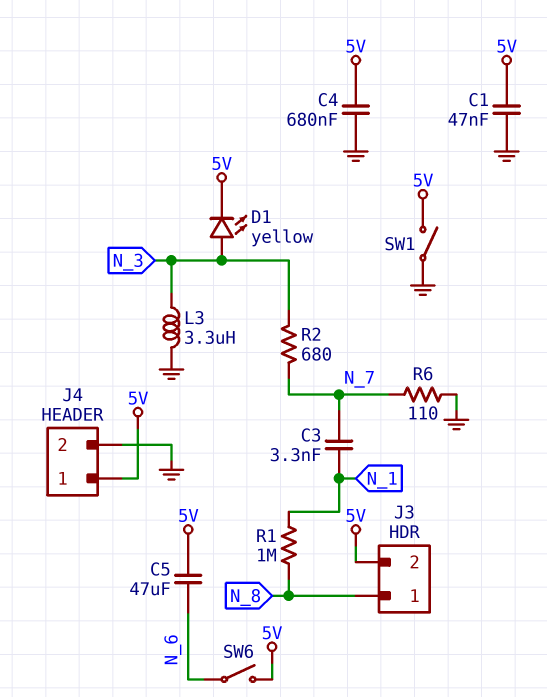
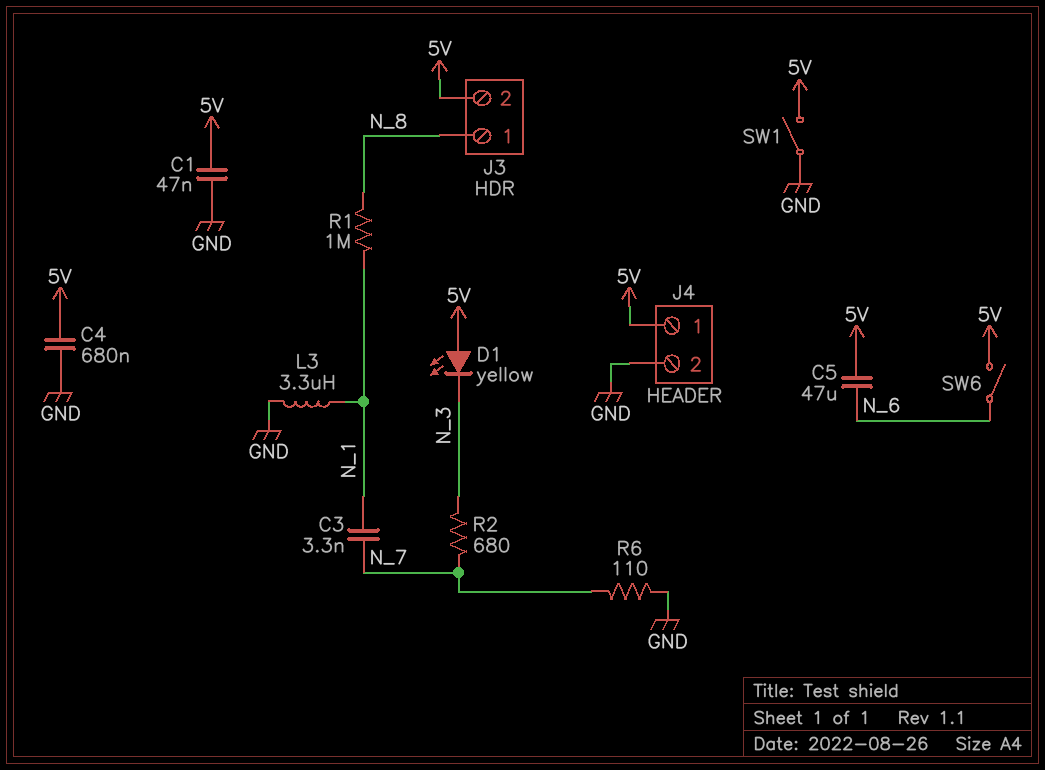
D1: LED yellow (A N_3, K 5V) -> LED yellow (A 5V, K N_3)
L3: 3.3uH (GND, N_3) -> 3.3uH (GND, N_1)

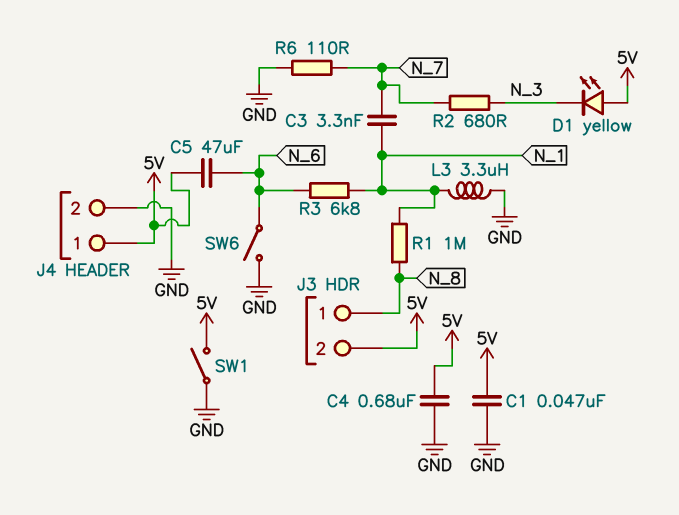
R3: none -> 6.8k (N_1, N_6)
SW6: switch (5V, N_6) -> switch (GND, N_6)

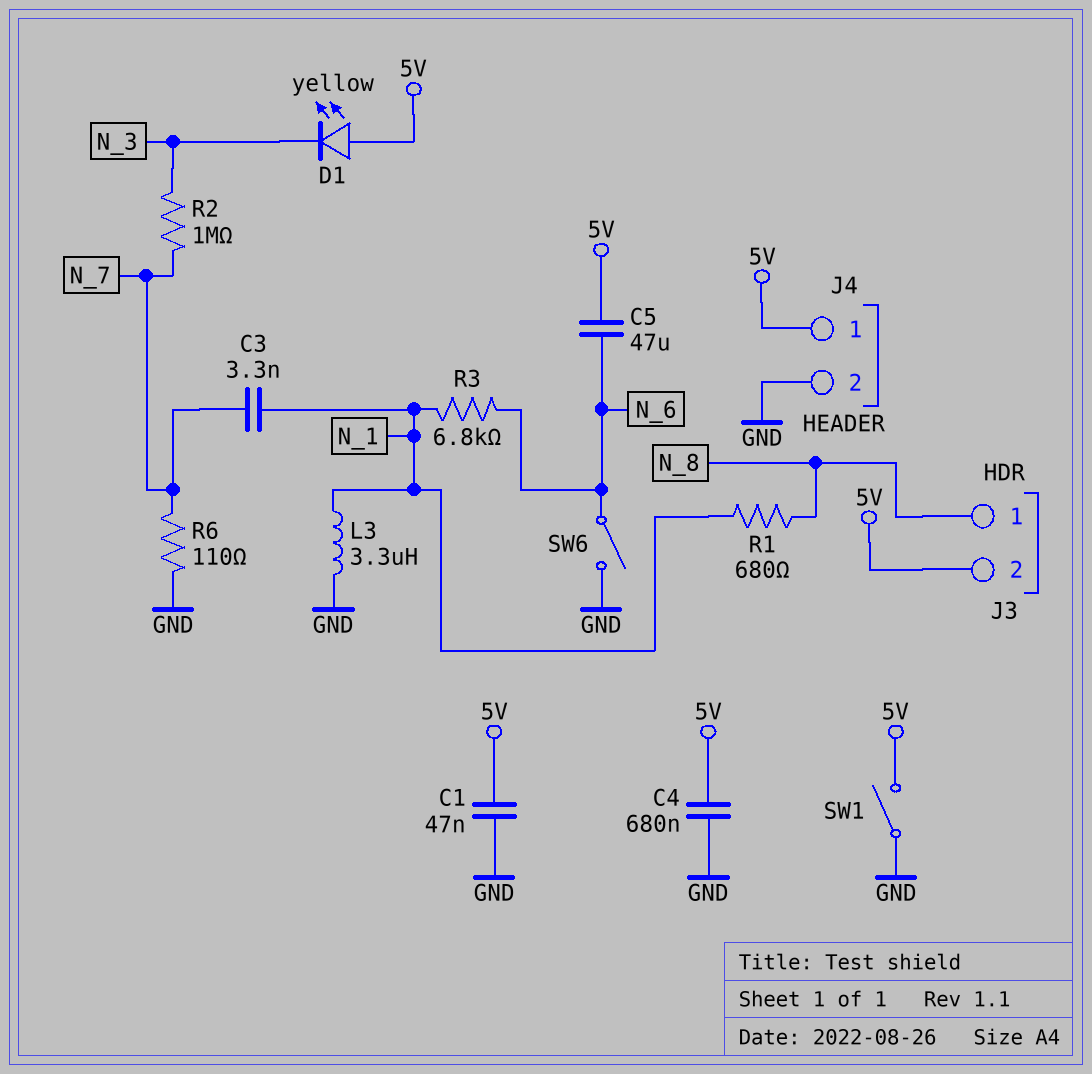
R1: 1M (N_1, N_8) -> 680 (N_1, N_8)
R2: 680 (N_3, N_7) -> 1M (N_3, N_7)

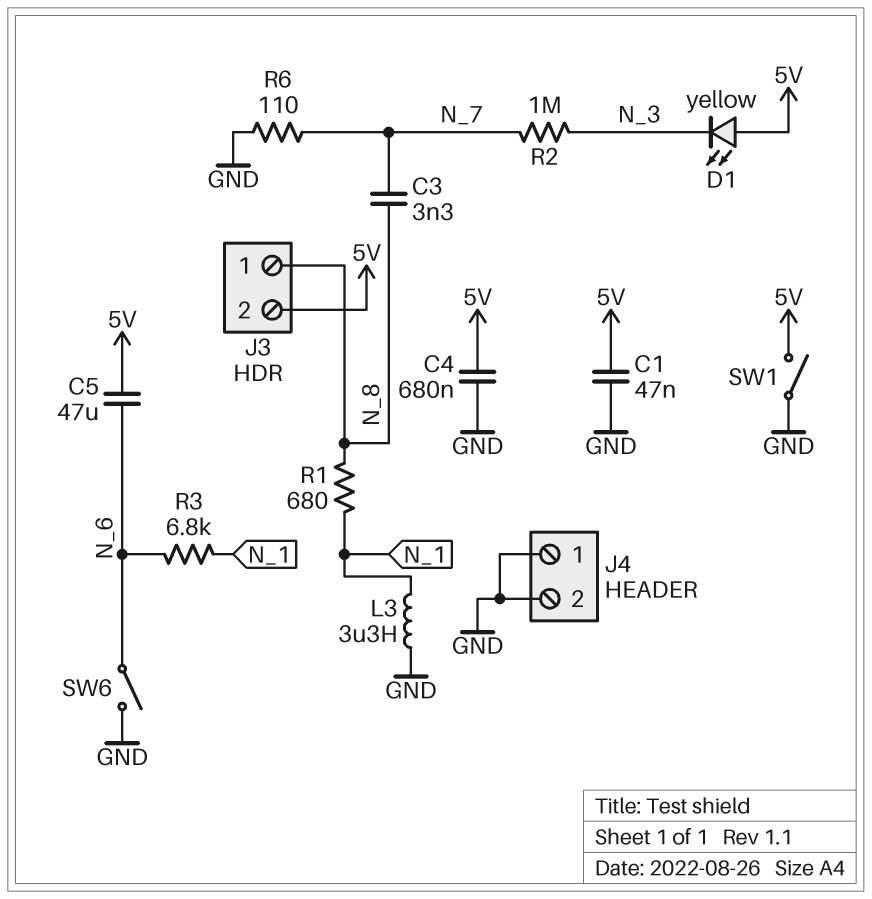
C3: 3.3nF (N_1, N_7) -> 3.3nF (N_7, N_8)
J4 pin 1: 5V -> GND

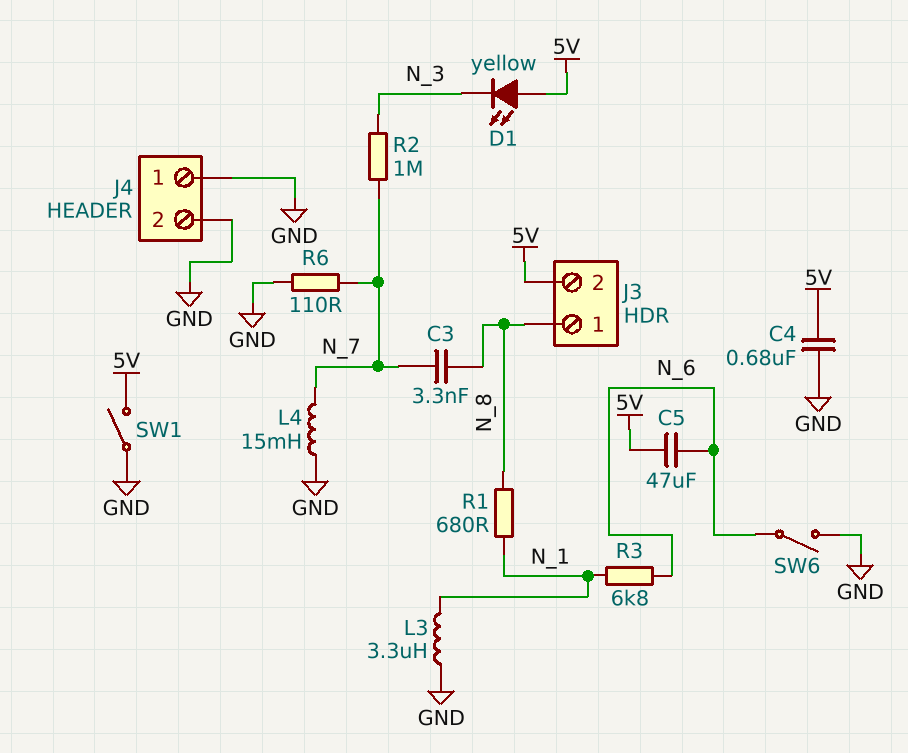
C1: 47nF (5V, GND) -> none
L4: none -> 15mH (GND, N_7)

